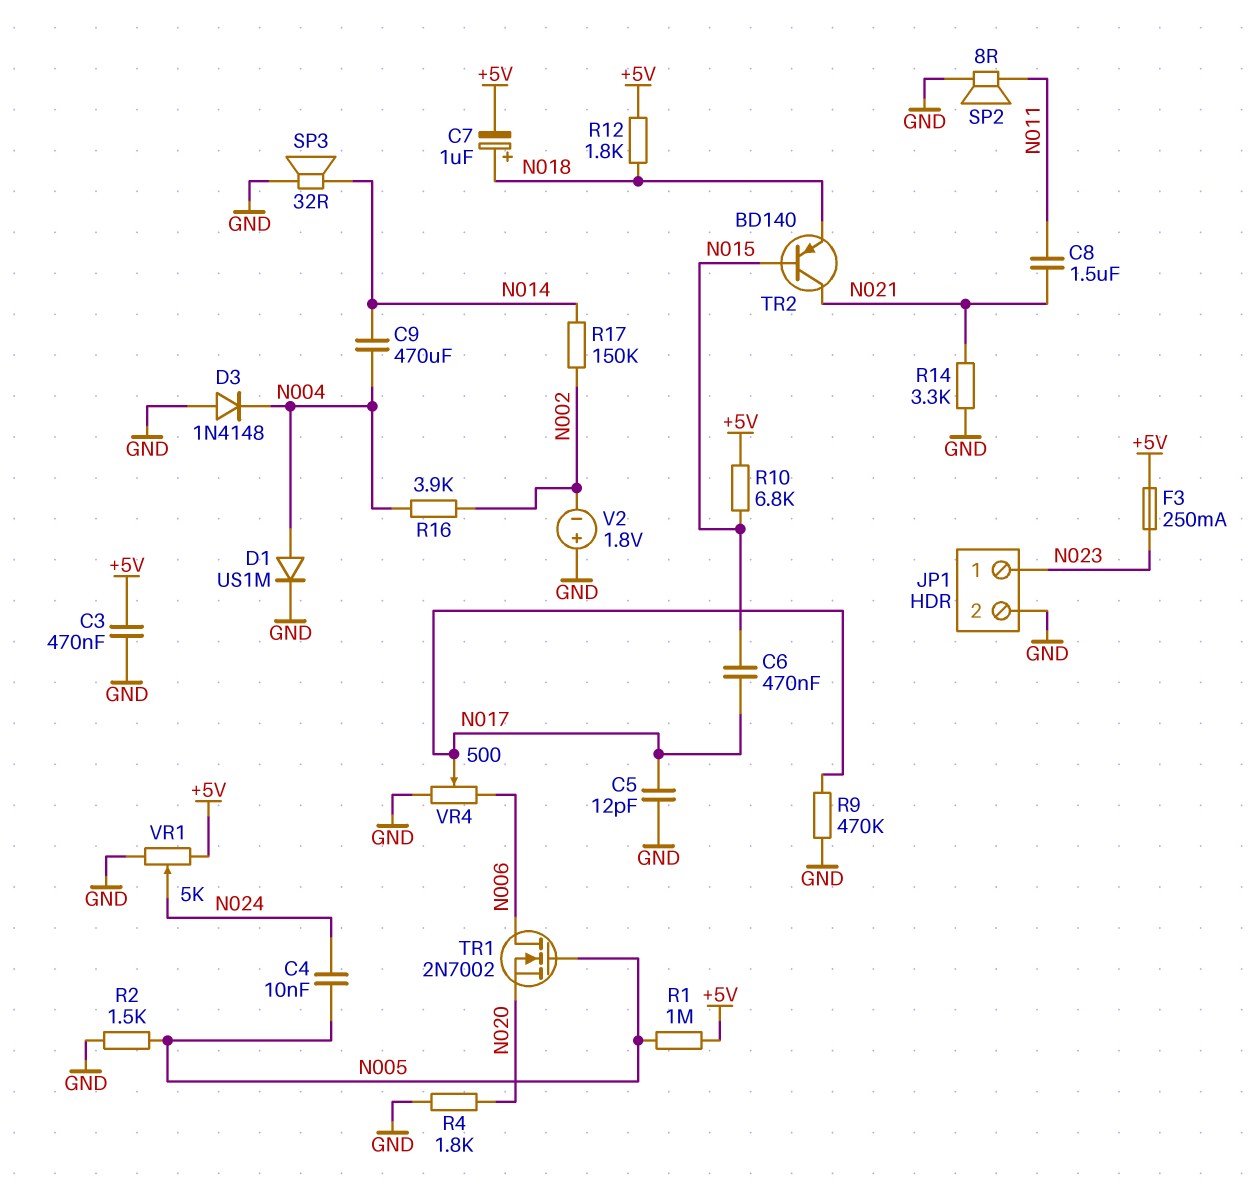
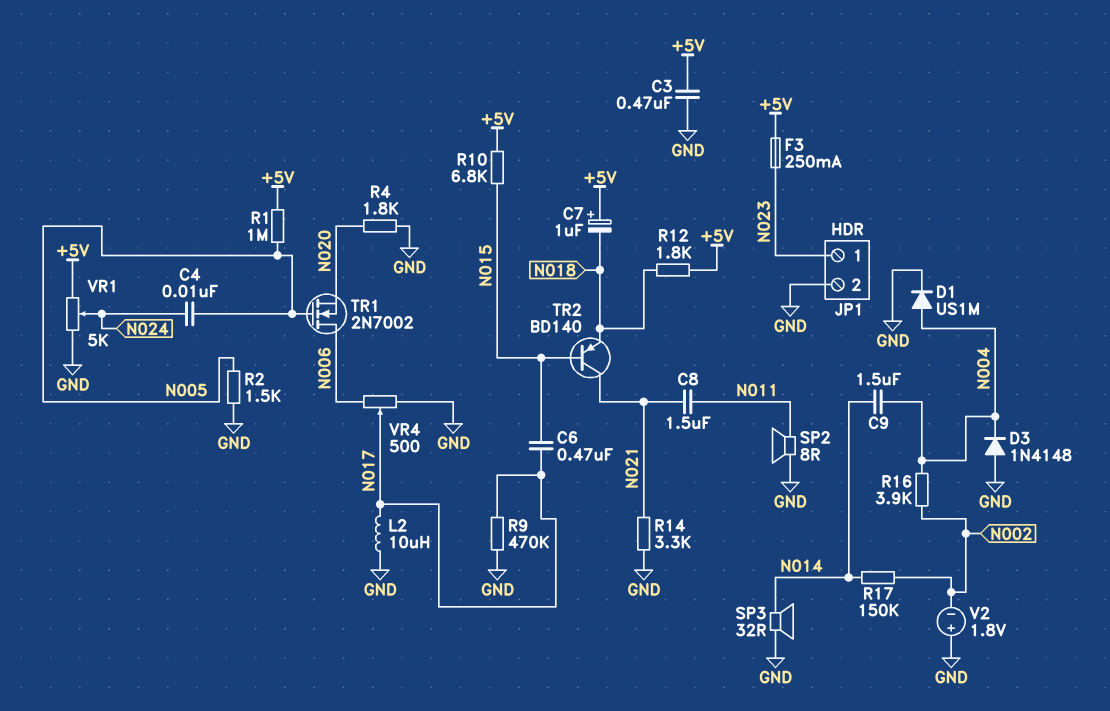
C5: 12pF (GND, N017) -> none
C7: 1uF (plus N018, minus +5V) -> 1uF (plus +5V, minus N018)
C9: 470uF (N004, N014) -> 1.5uF (N004, N014)
L2: none -> 10uH (GND, N017)

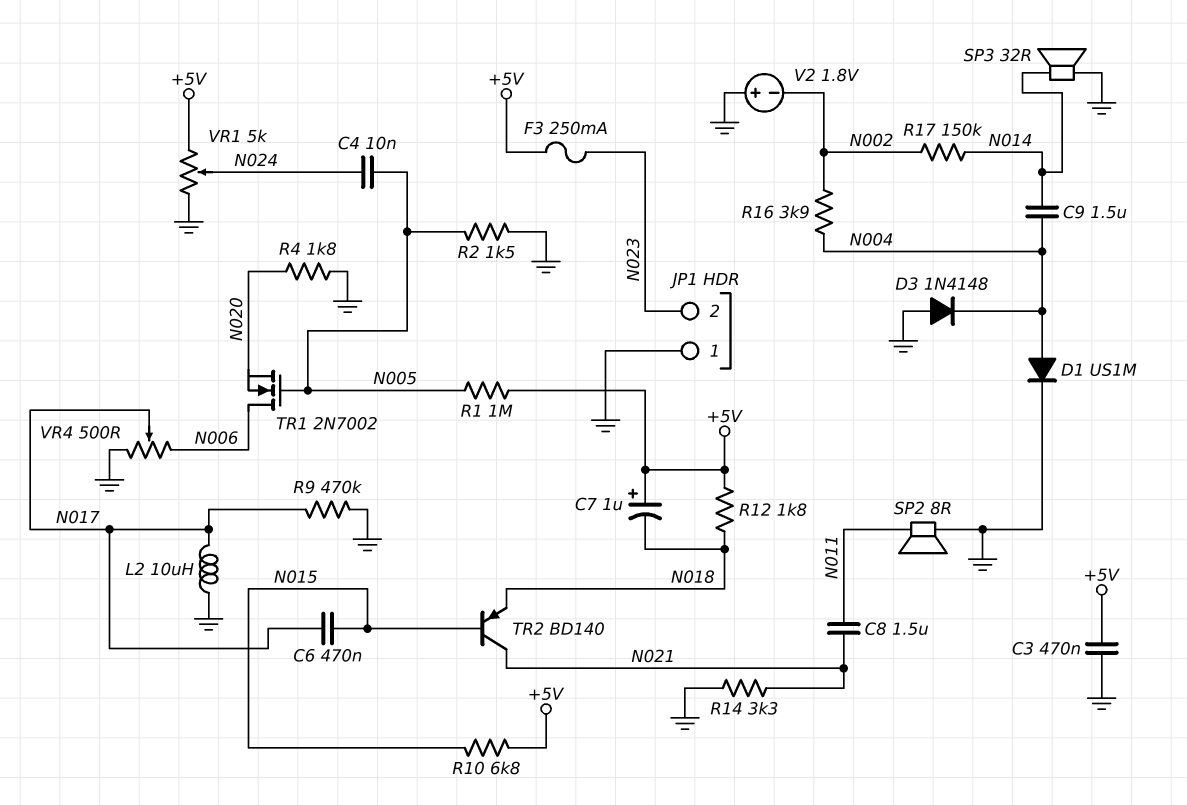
JP1 pin 1: N023 -> GND
JP1 pin 2: GND -> N023

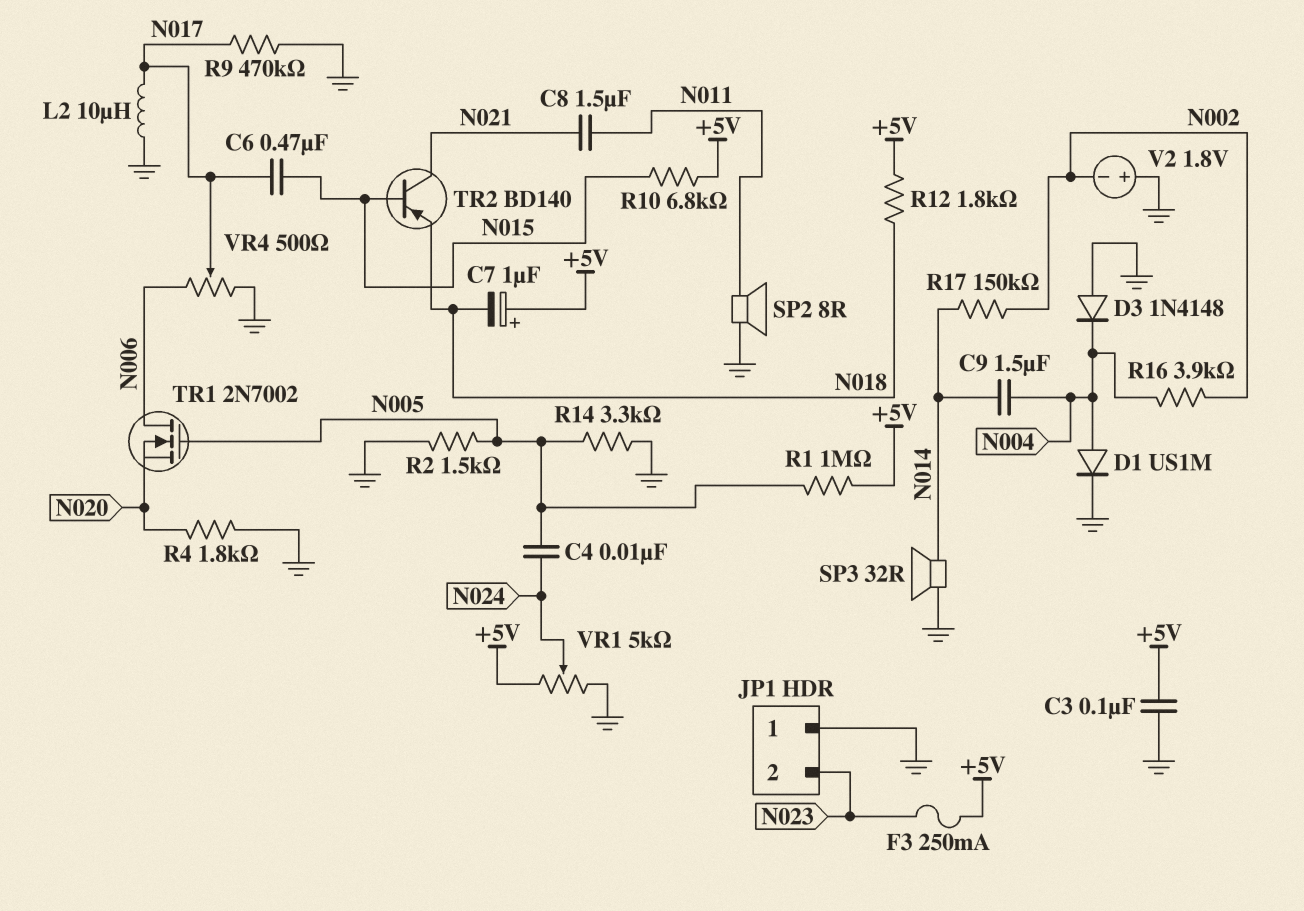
C3: 470nF (+5V, GND) -> 100nF (+5V, GND)
R14: 3.3k (GND, N021) -> 3.3k (GND, N005)

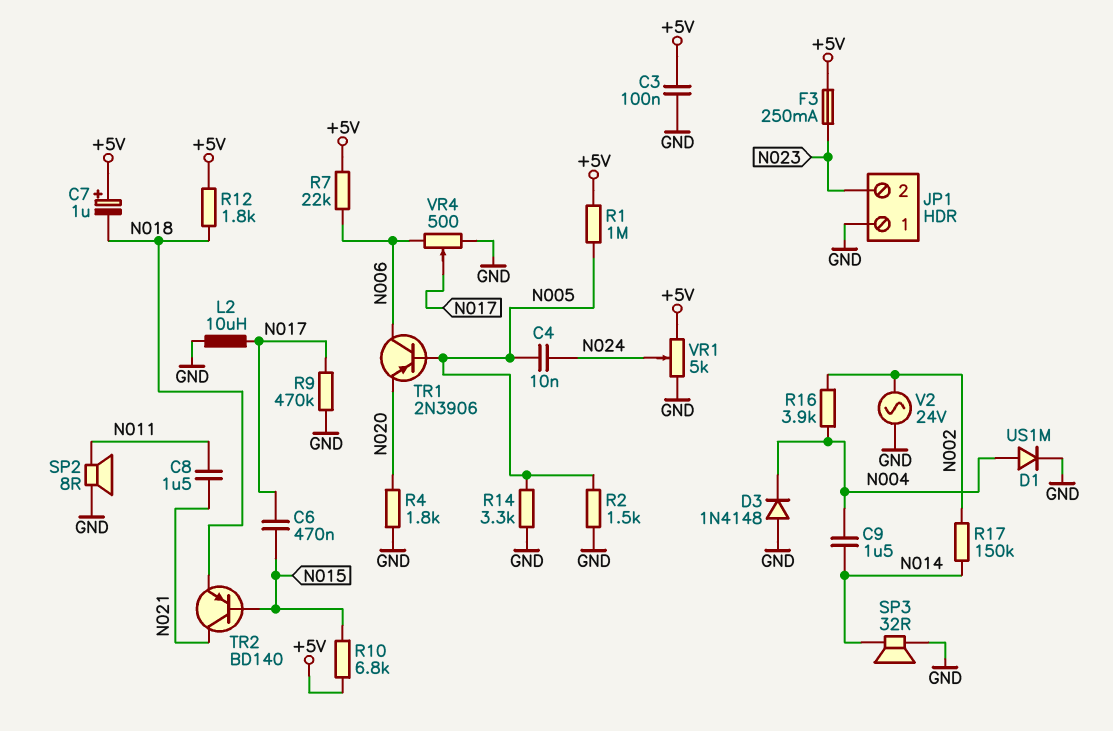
R7: none -> 22k (+5V, N006)
TR1: NMOS 2N7002 (G N005, D N006, S N020) -> PNP 2N3906 (B N005, C N006, E N020)
V2: 1.8V (plus GND, minus N002) -> AC 24V (GND, N002)

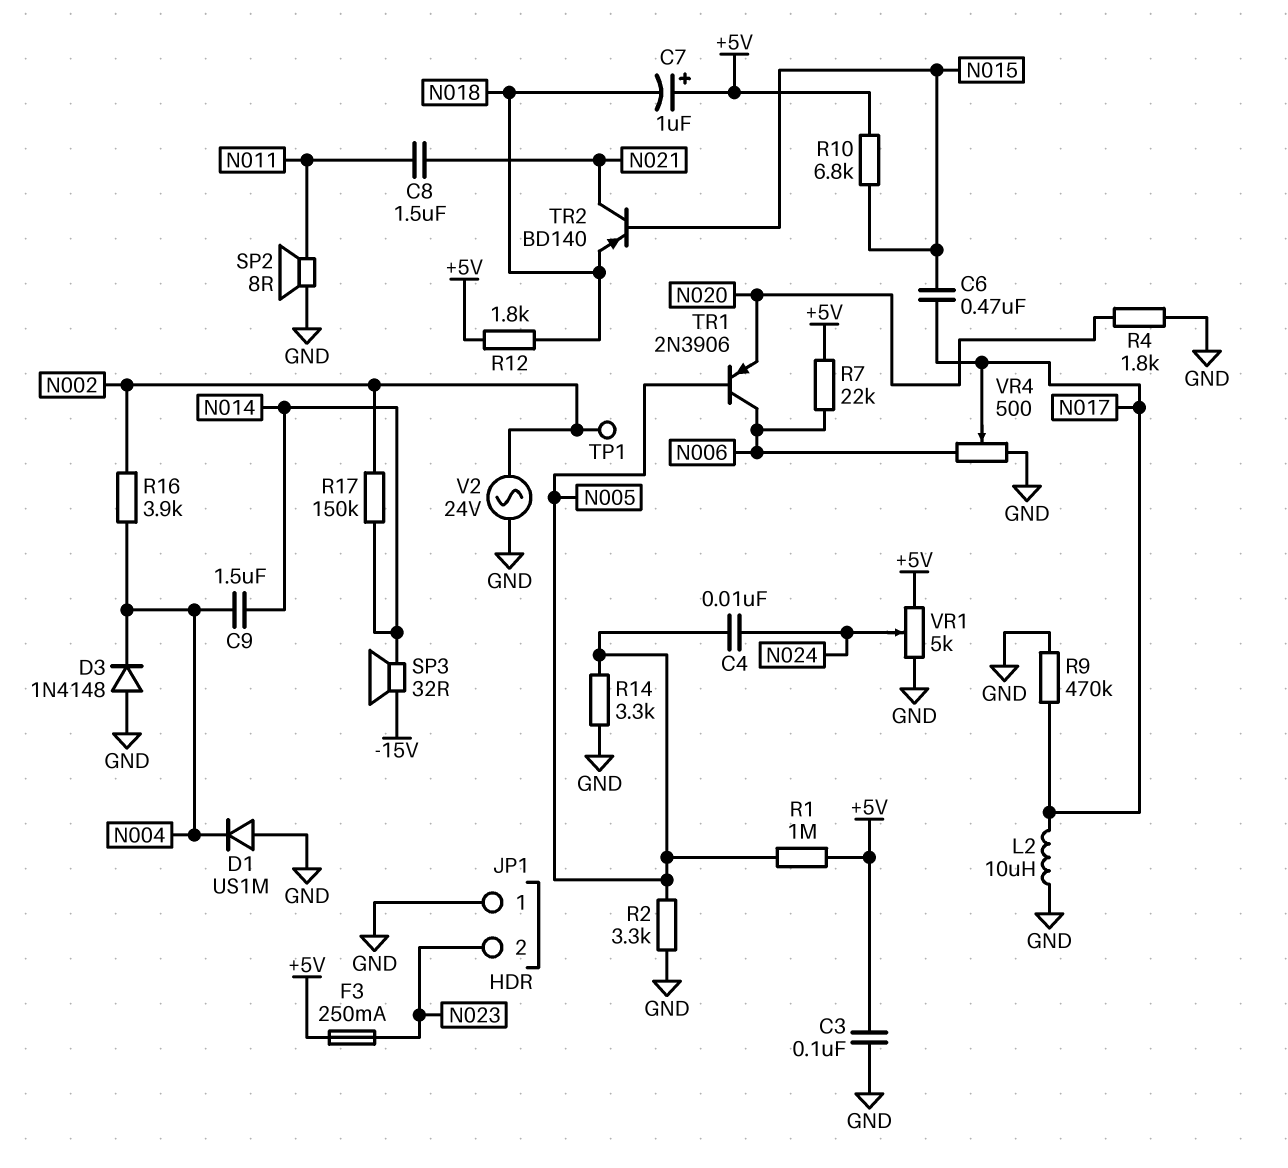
D1: diode US1M (A N004, K GND) -> diode US1M (A GND, K N004)
R2: 1.5k (GND, N005) -> 3.3k (GND, N005)
SP3: speaker 32R (GND, N014) -> speaker 32R (-15V, N014)
TP1: none -> test point (N002)

